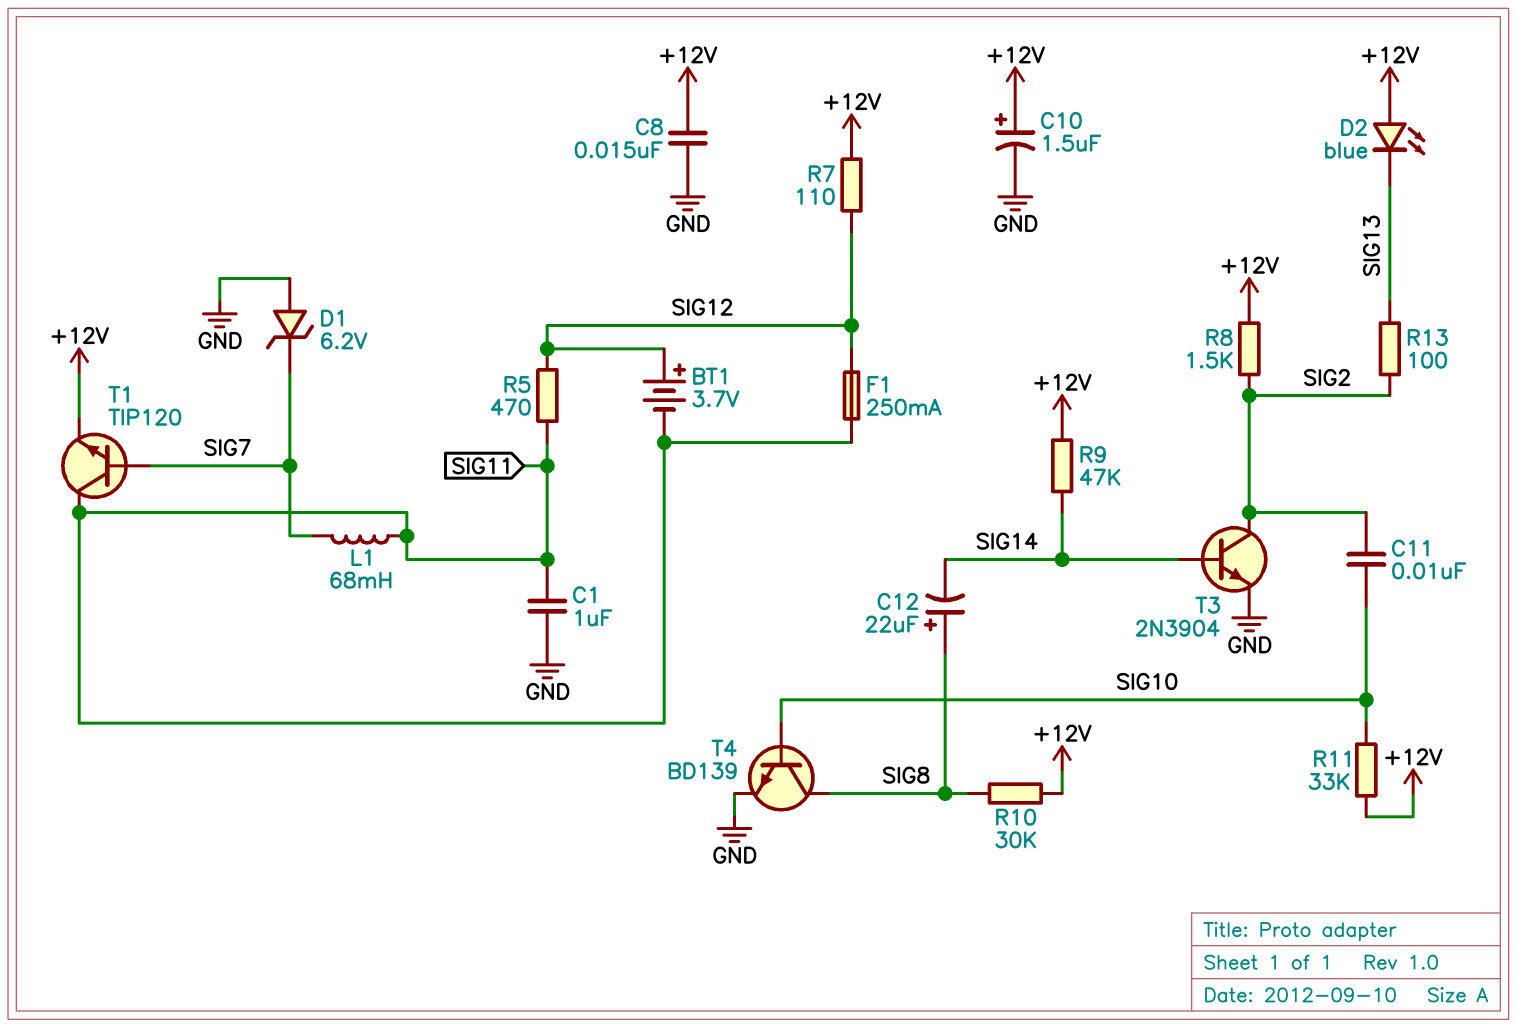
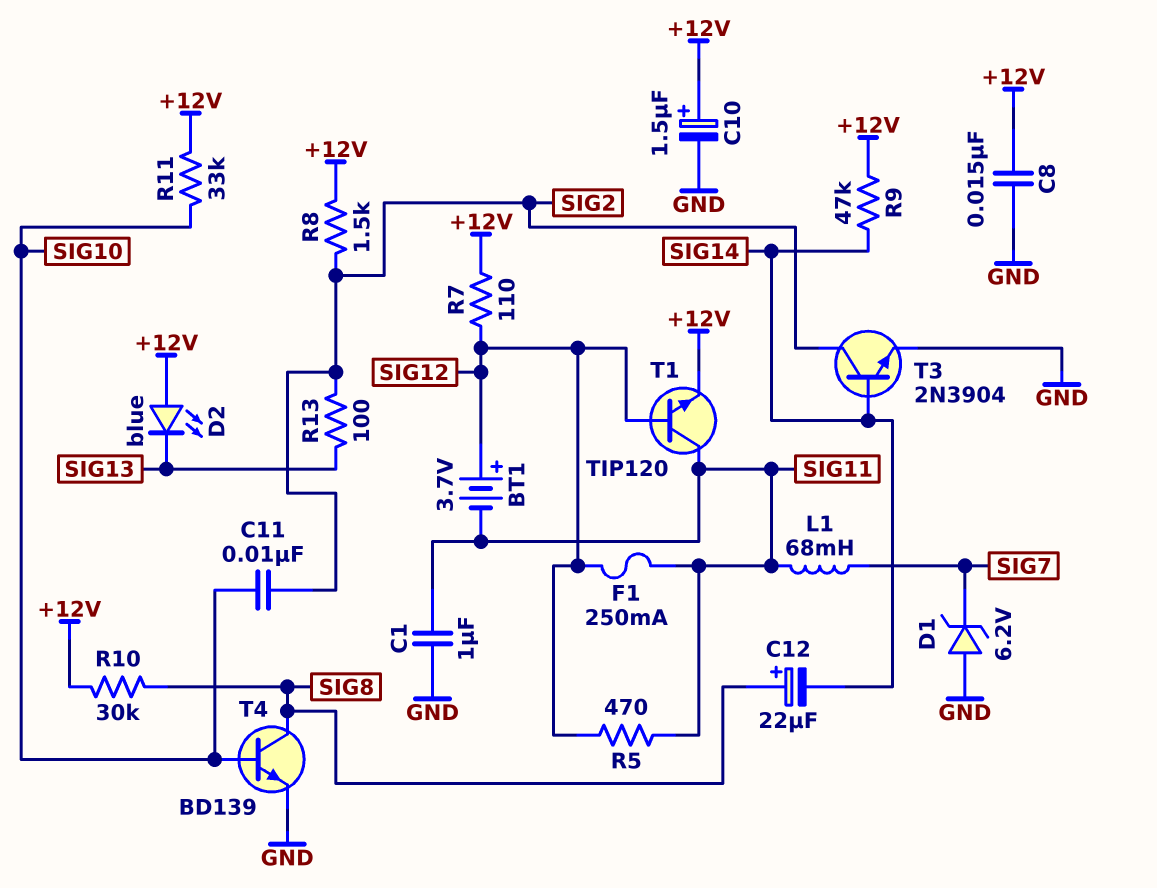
T1: NPN TIP120 (B SIG7, C SIG11, E +12V) -> NPN TIP120 (B SIG12, C SIG11, E +12V)

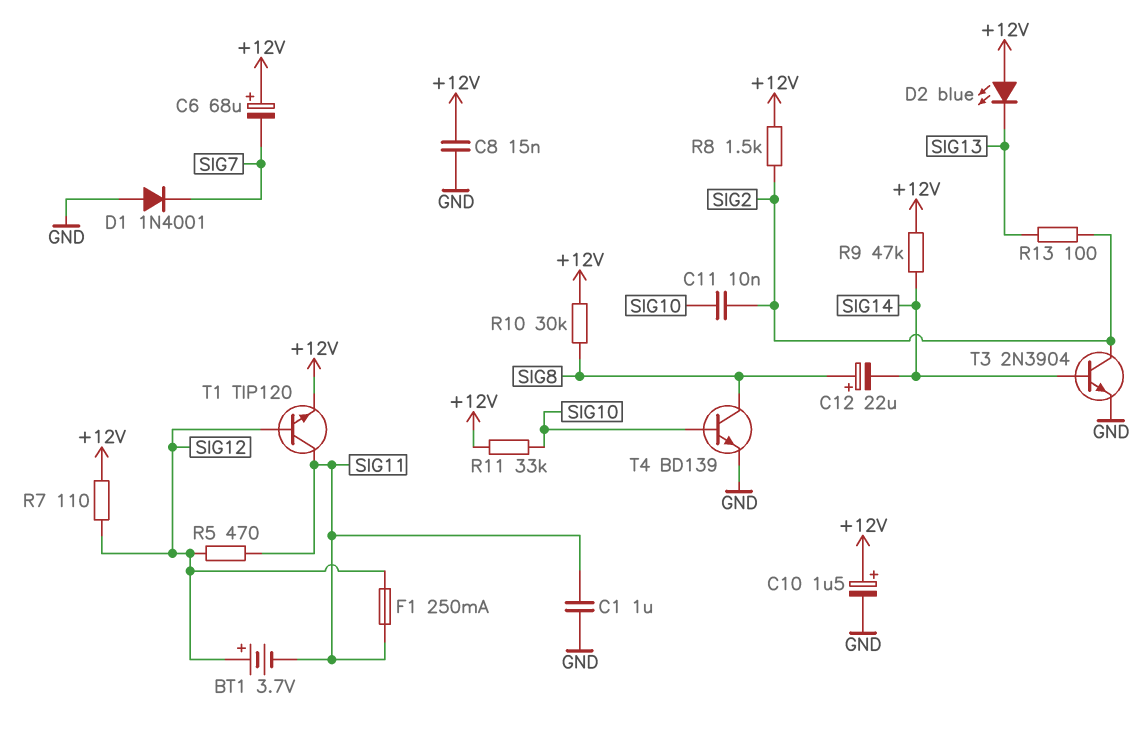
C6: none -> 68uF (plus +12V, minus SIG7)
D1: zener 6.2V (A GND, K SIG7) -> diode 1N4001 (A GND, K SIG7)
L1: 68mH (SIG7, SIG11) -> none

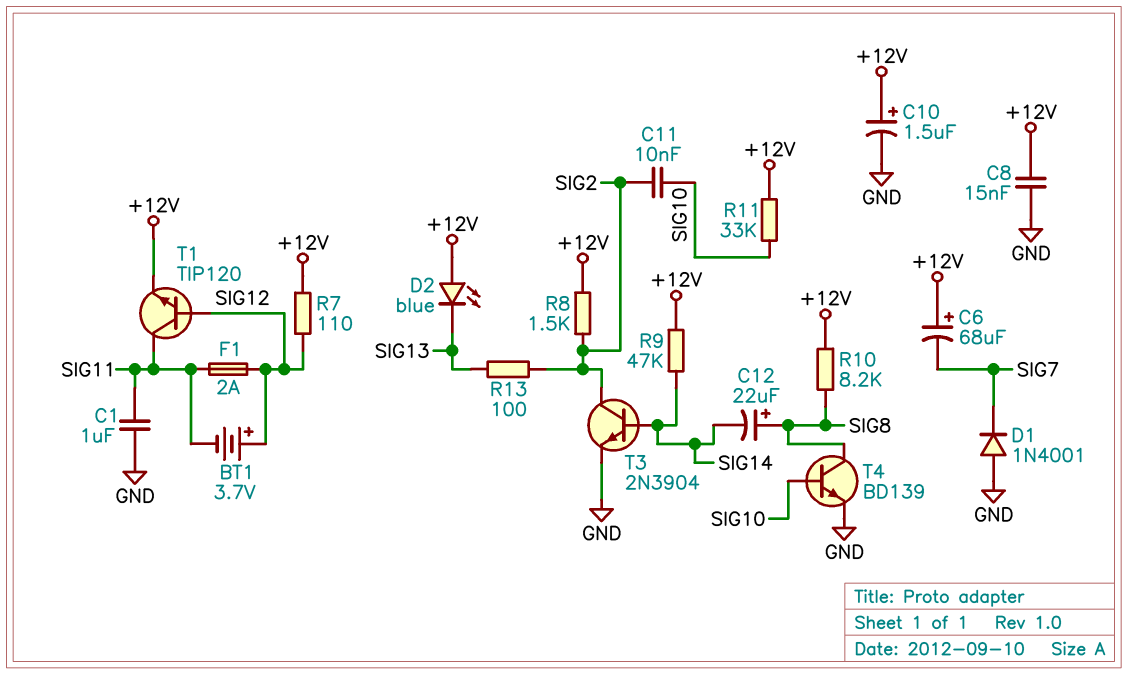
F1: 250mA (SIG11, SIG12) -> 2A (SIG11, SIG12)
R5: 470 (SIG11, SIG12) -> none
R10: 30k (+12V, SIG8) -> 8.2k (+12V, SIG8)

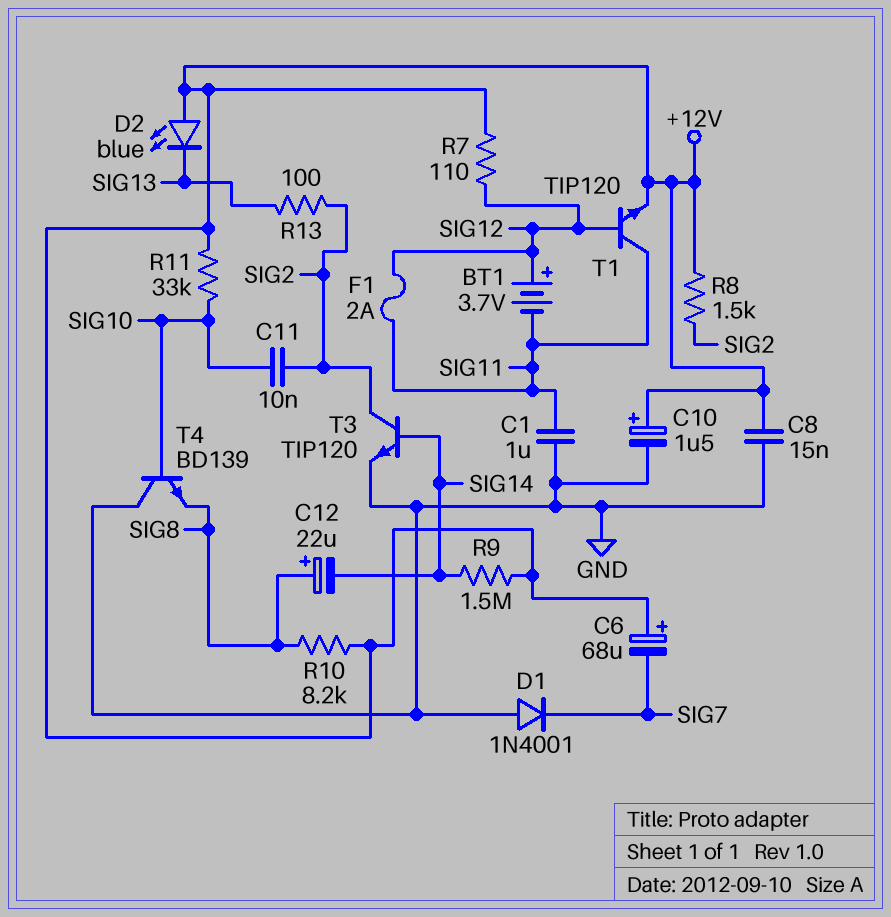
R9: 47k (+12V, SIG14) -> 1.5M (+12V, SIG14)
T3: NPN 2N3904 (B SIG14, C SIG2, E GND) -> NPN TIP120 (B SIG14, C SIG2, E GND)
T4: NPN BD139 (B SIG10, C SIG8, E GND) -> NPN BD139 (B SIG10, C GND, E SIG8)

